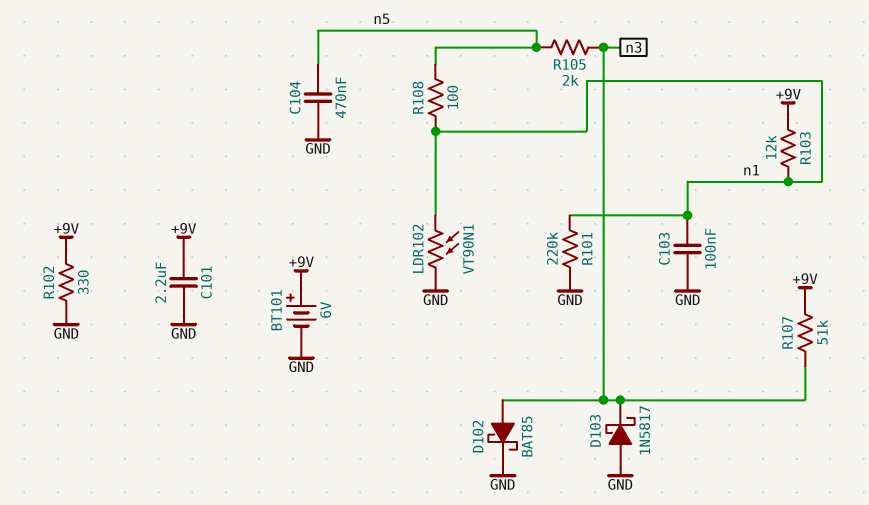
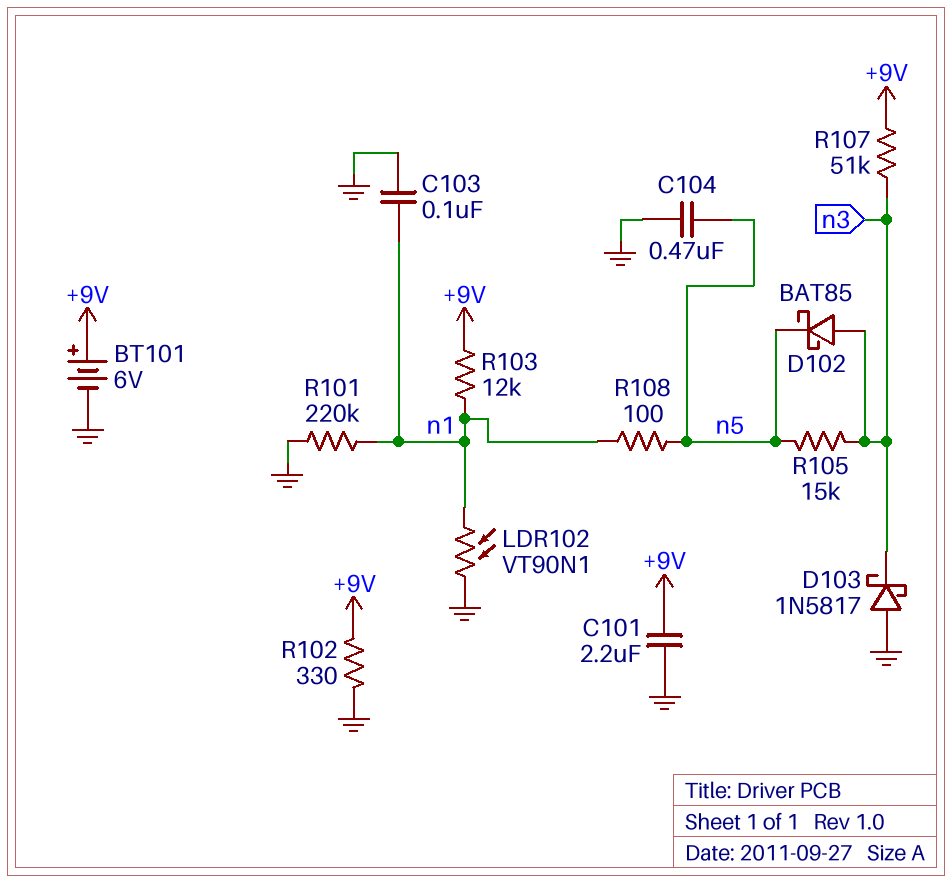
D102: schottky BAT85 (A n3, K GND) -> schottky BAT85 (A n3, K n5)
R105: 2k (n3, n5) -> 15k (n3, n5)

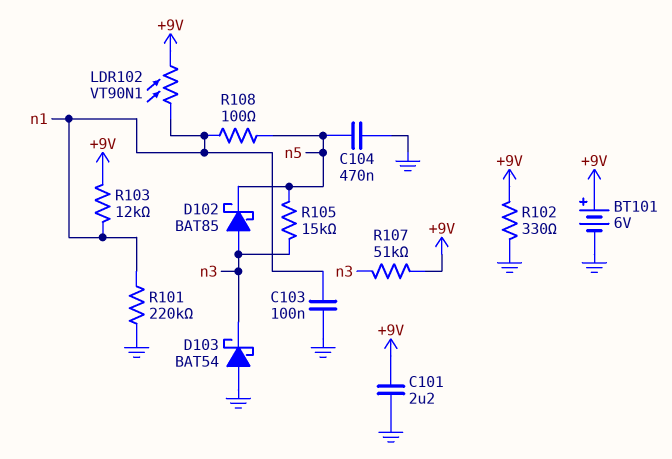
D103: schottky 1N5817 (A GND, K n3) -> schottky BAT54 (A GND, K n3)
LDR102: VT90N1 (GND, n1) -> VT90N1 (+9V, n1)

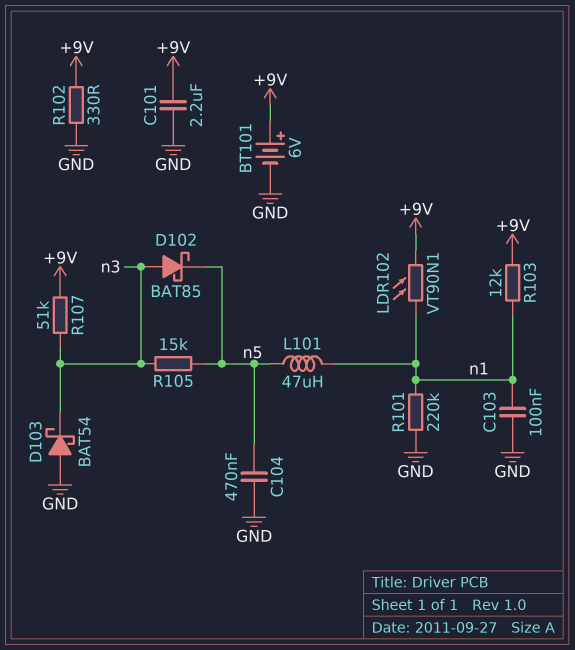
L101: none -> 47uH (n1, n5)
R108: 100 (n1, n5) -> none

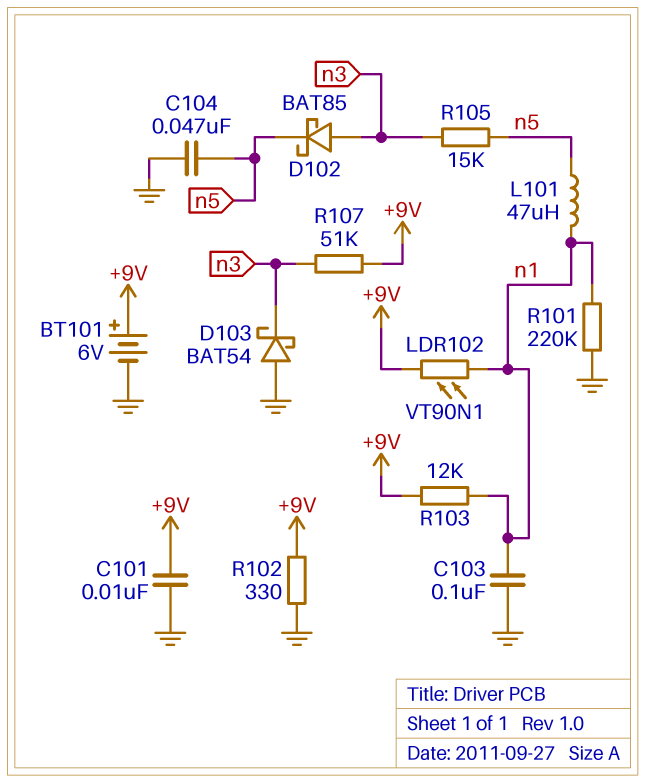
C101: 2.2uF (+9V, GND) -> 10nF (+9V, GND)
C104: 470nF (GND, n5) -> 47nF (GND, n5)

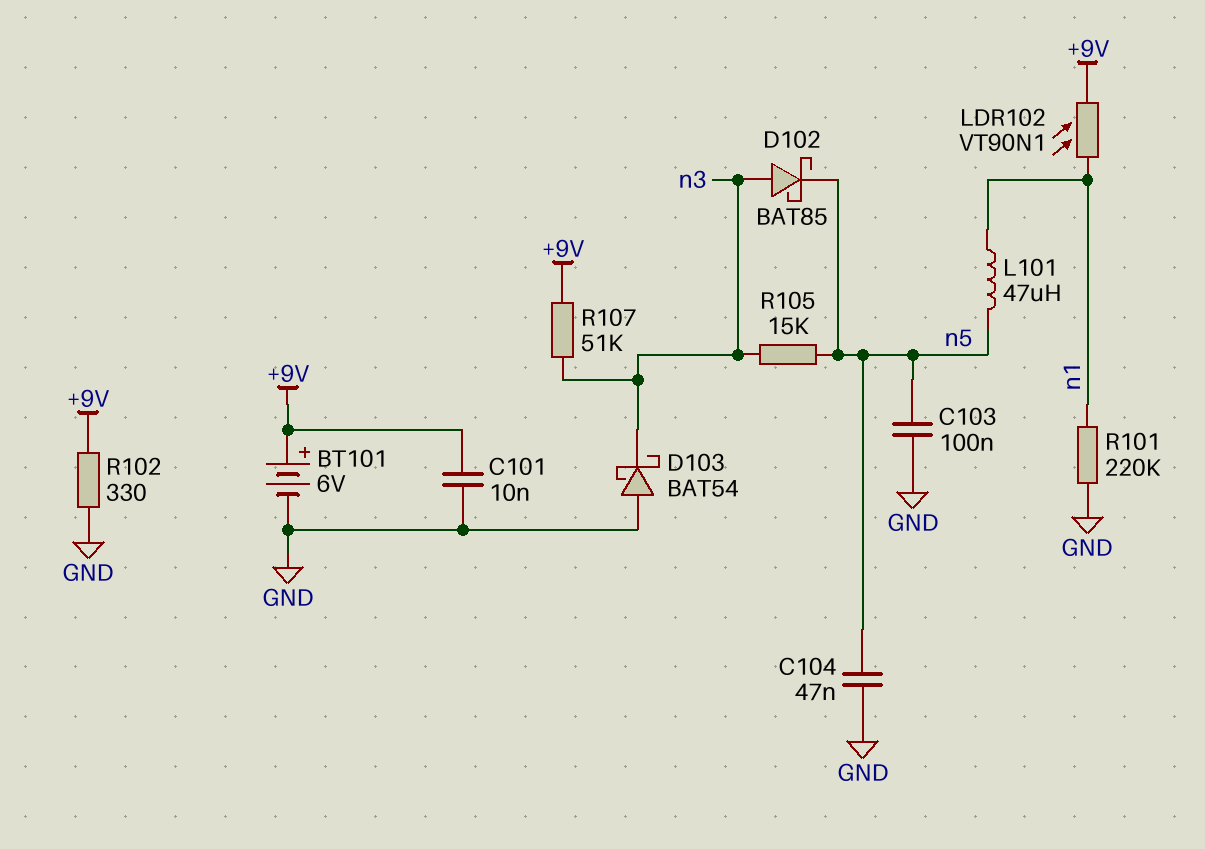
C103: 100nF (GND, n1) -> 100nF (GND, n5)
R103: 12k (+9V, n1) -> none

